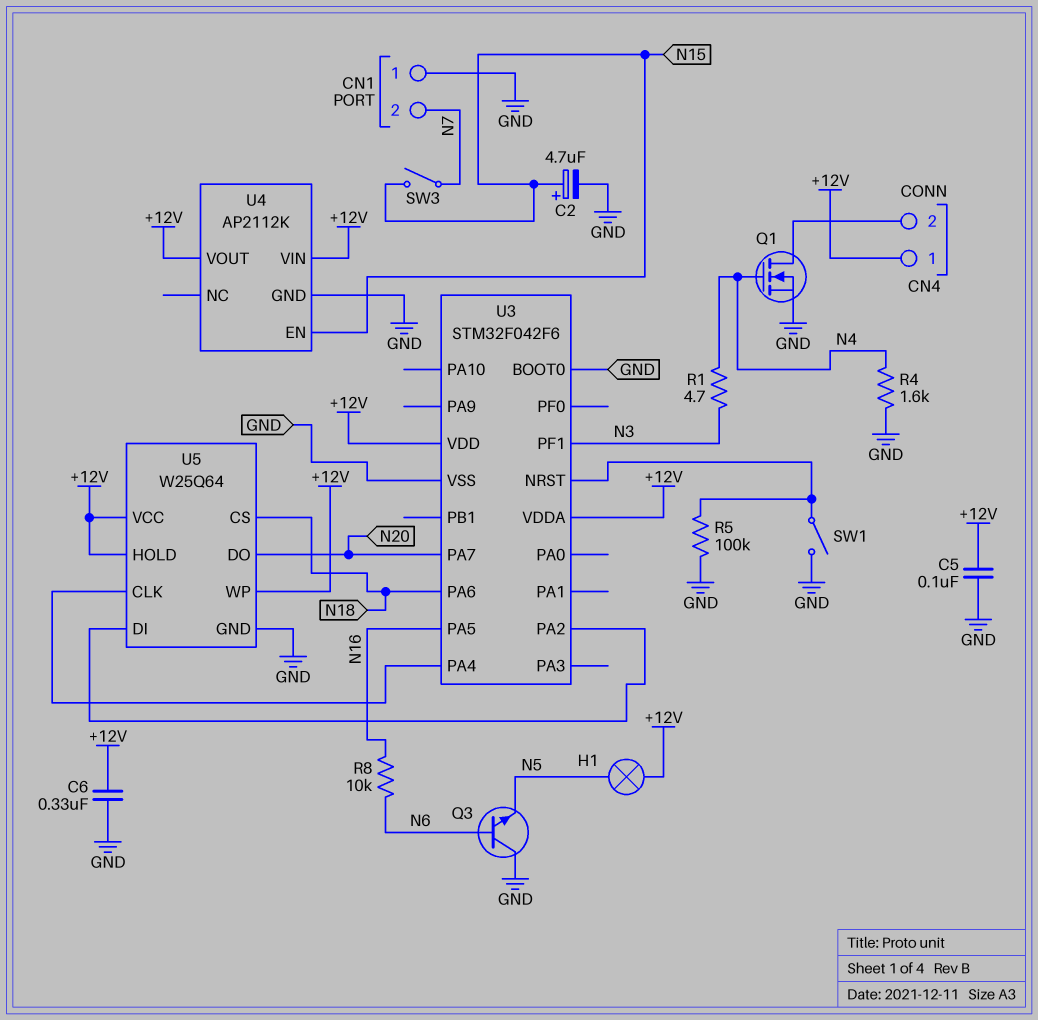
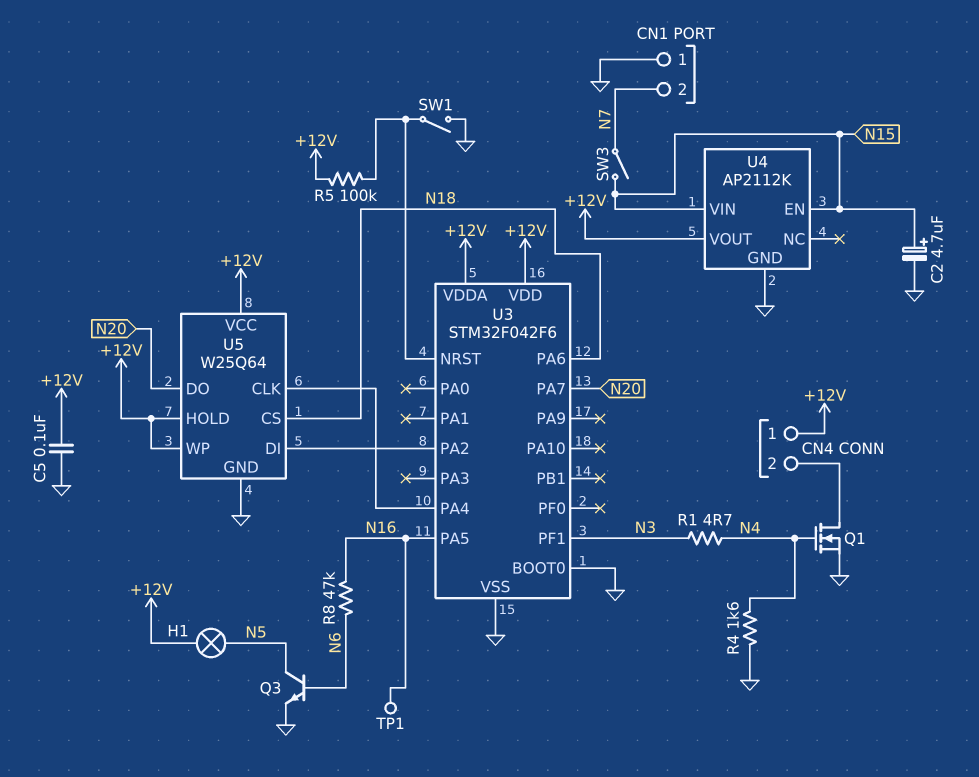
C6: 330nF (+12V, GND) -> none
Q3: NPN (B N6, C GND, E N5) -> NPN (B N6, C N5, E GND)
R5: 100k (GND, U3/NRST) -> 100k (+12V, U3/NRST)
R8: 10k (N6, N16) -> 47k (N6, N16)
TP1: none -> test point (N16)
U4 pin VIN: +12V -> N15

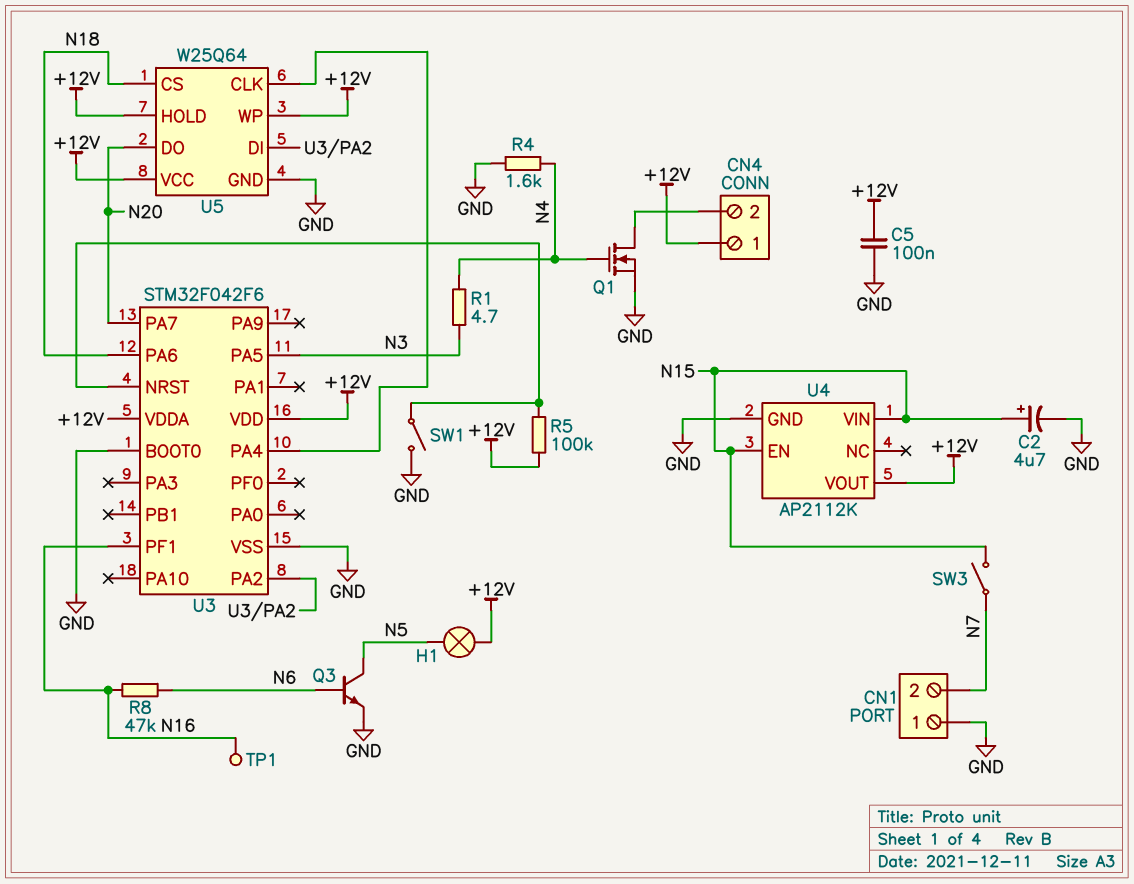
U3 pin PA5: N16 -> N3
U3 pin PF1: N3 -> N16

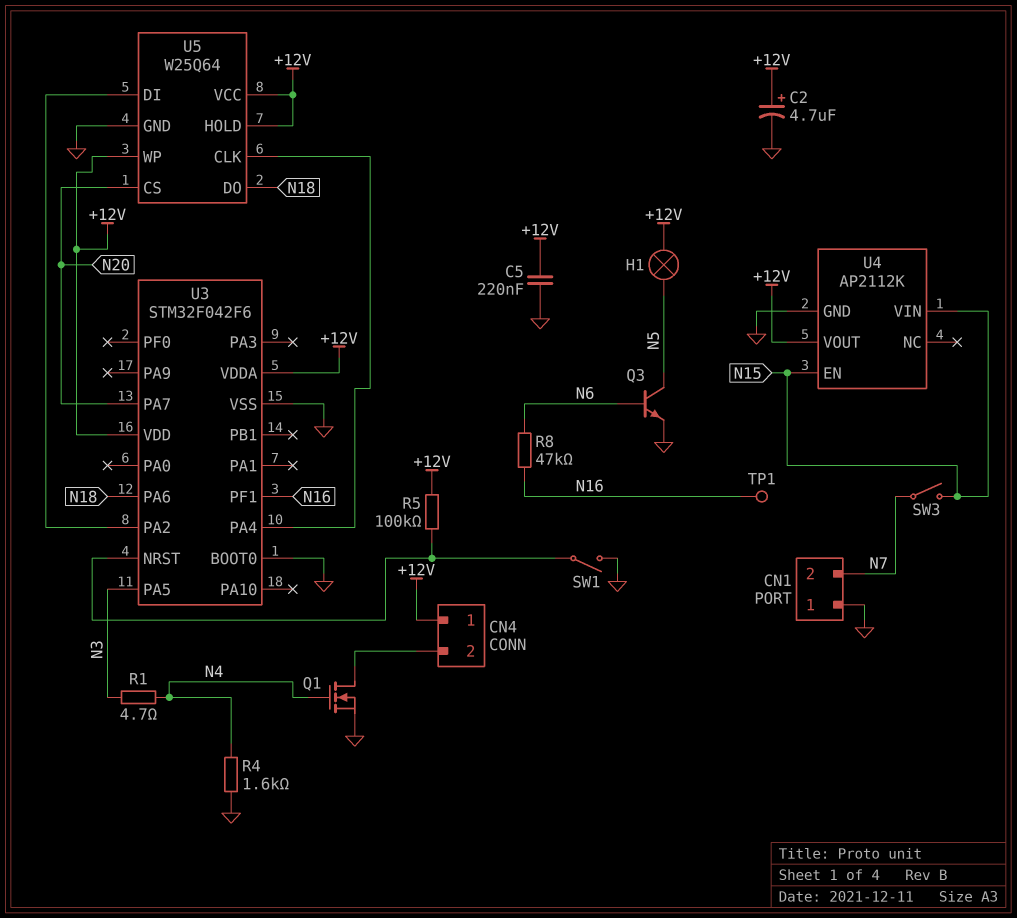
C2: 4.7uF (plus N15, minus GND) -> 4.7uF (plus +12V, minus GND)
C5: 100nF (+12V, GND) -> 220nF (+12V, GND)
U5 pin CS: N18 -> N20
U5 pin DO: N20 -> N18

